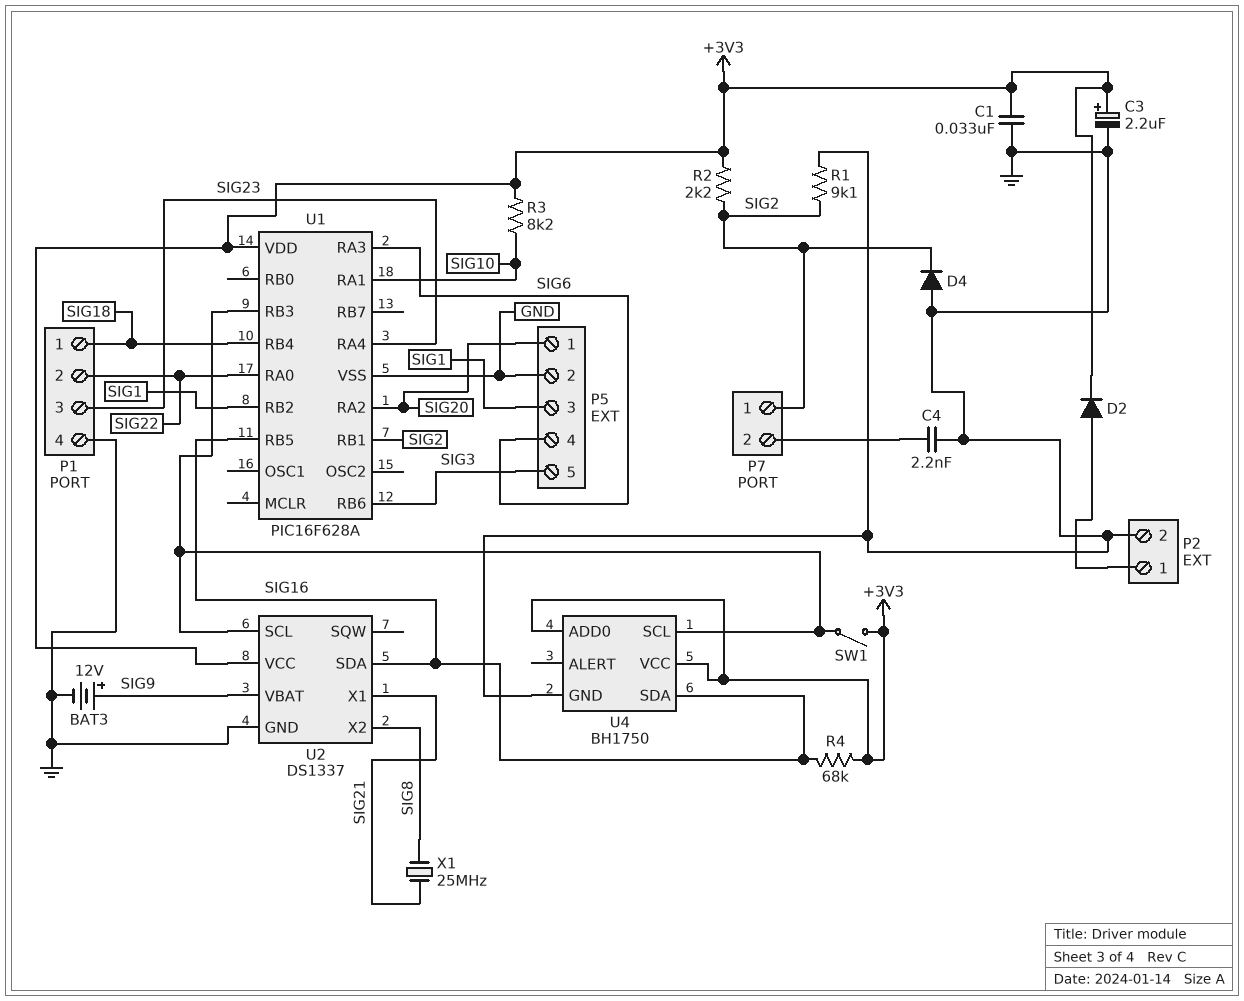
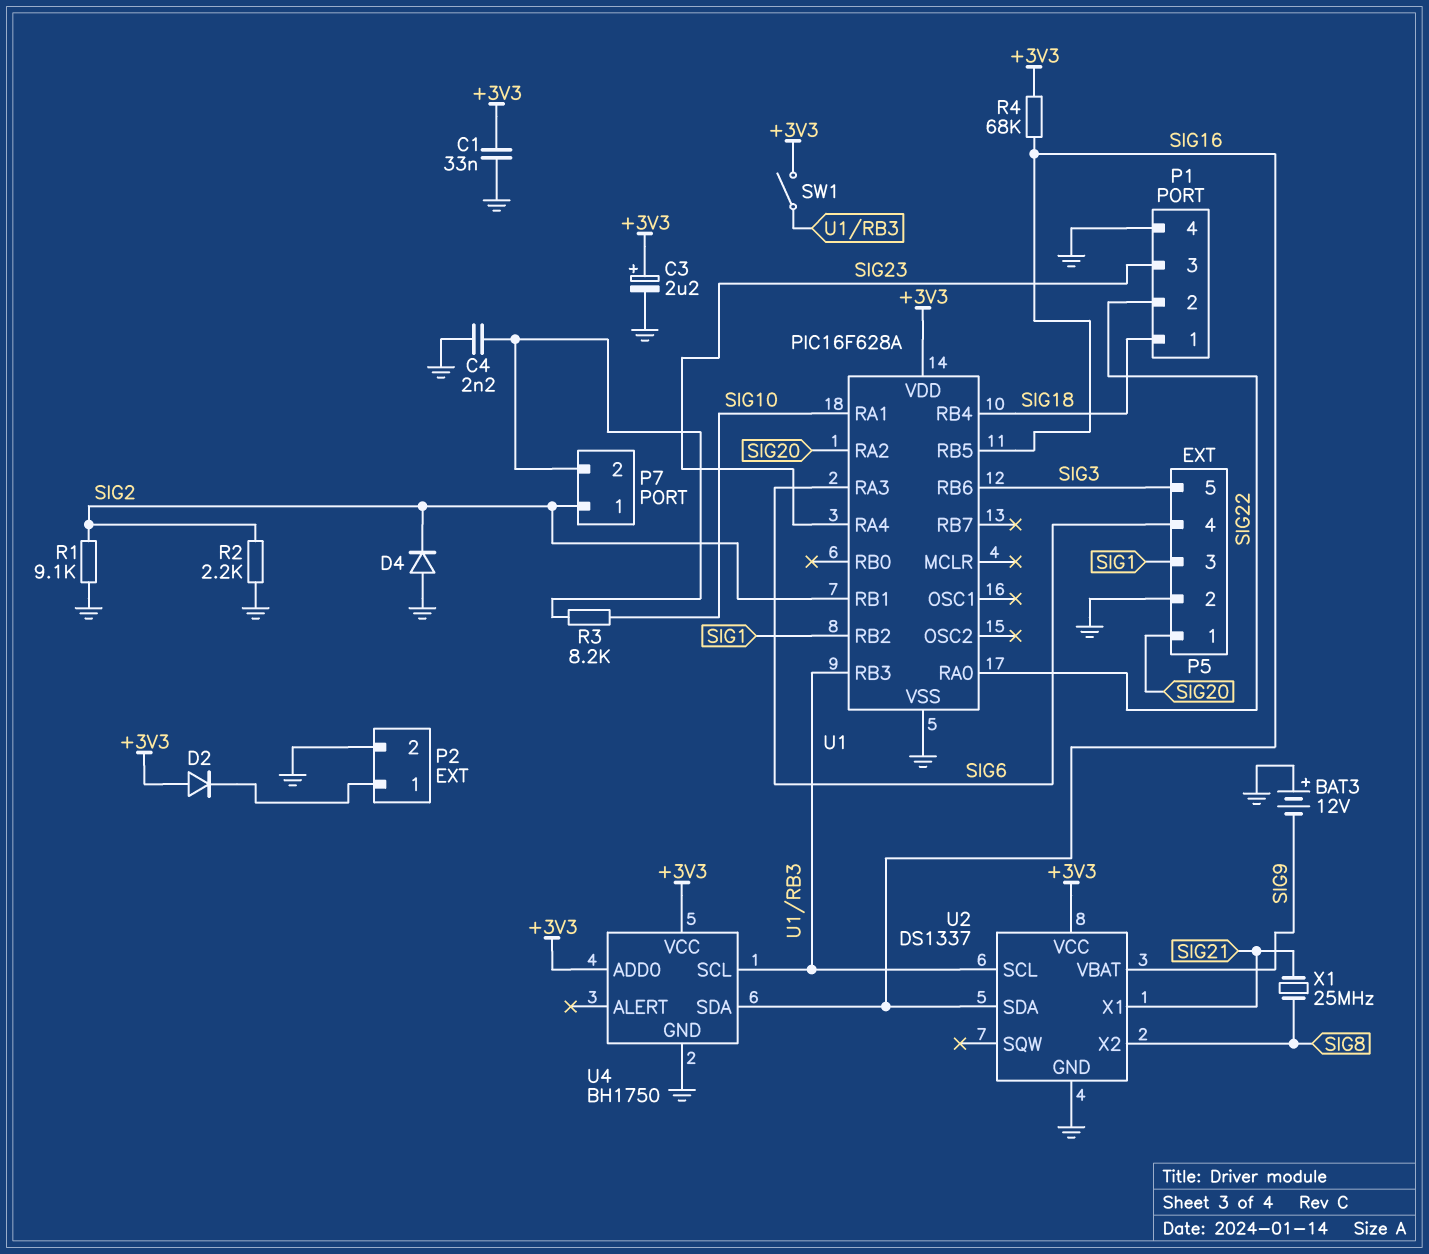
BAT3: 12V (plus SIG9, minus GND) -> 12V (plus GND, minus SIG9)
D2: diode (A P2/1, K +3V3) -> diode (A +3V3, K P2/1)
R2: 2.2k (+3V3, SIG2) -> 2.2k (GND, SIG2)
R3: 8.2k (+3V3, SIG10) -> 8.2k (P7/2, SIG10)

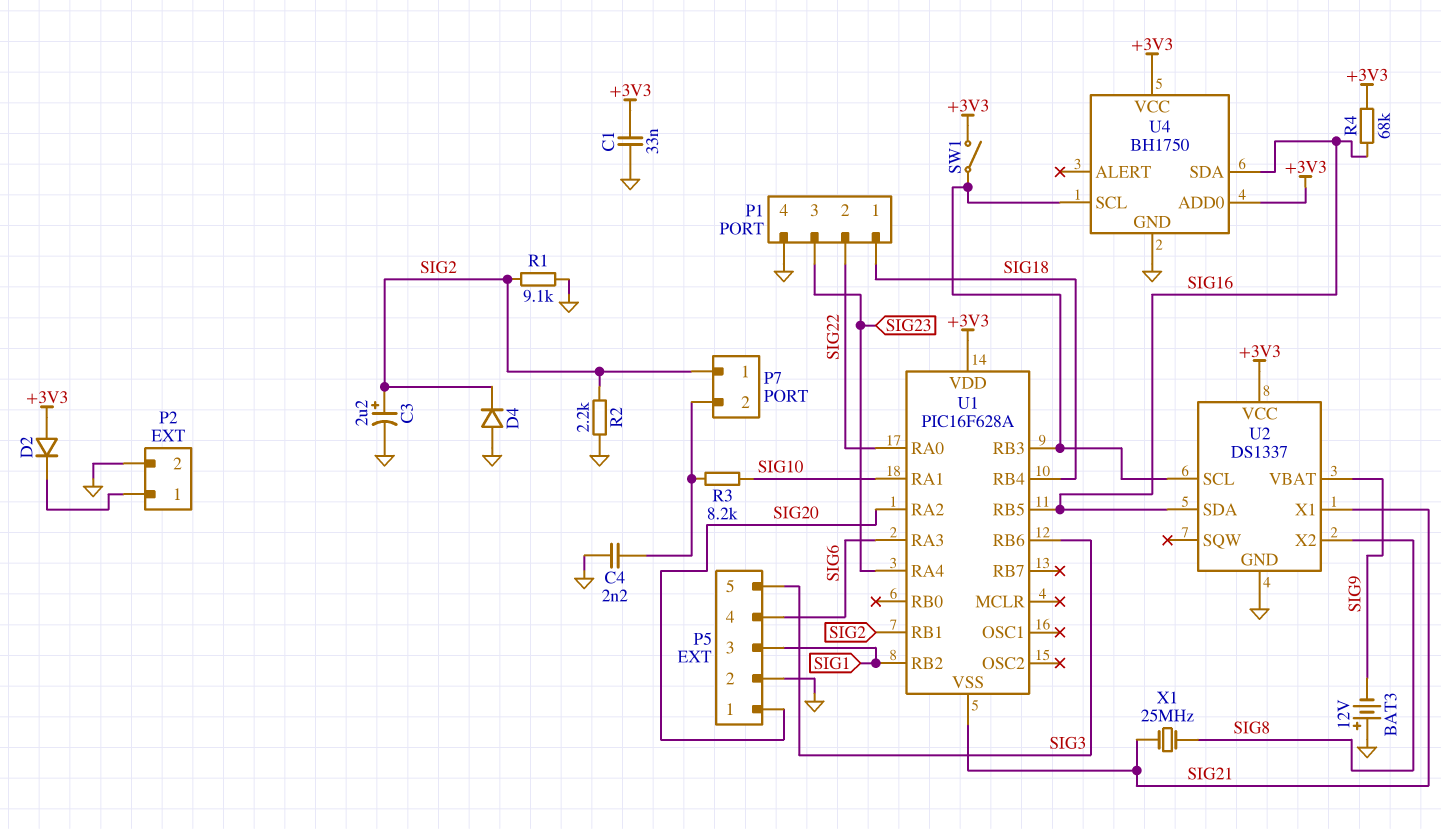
C3: 2.2uF (plus +3V3, minus GND) -> 2.2uF (plus SIG2, minus GND)
U1 pin VSS: GND -> SIG21

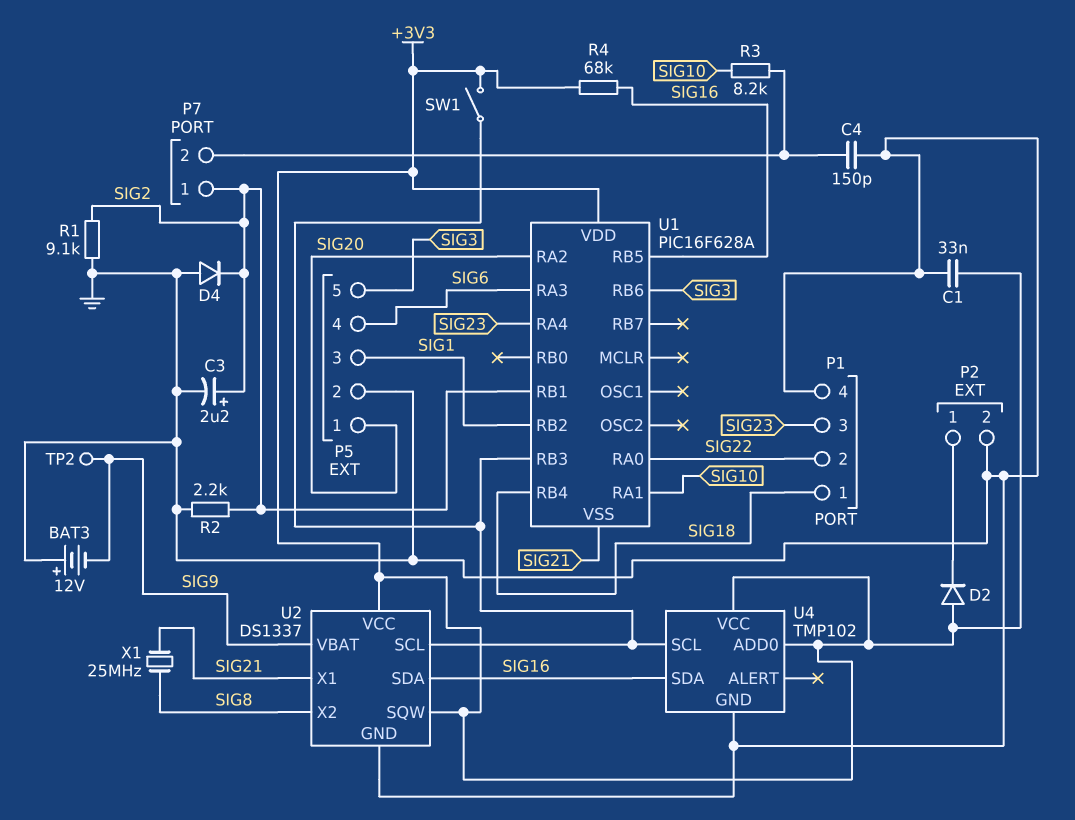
C4: 2.2nF (GND, P7/2) -> 150pF (GND, P7/2)
TP2: none -> test point (SIG9)
U2 pin SQW: none -> +3V3
U4: BH1750 -> TMP102

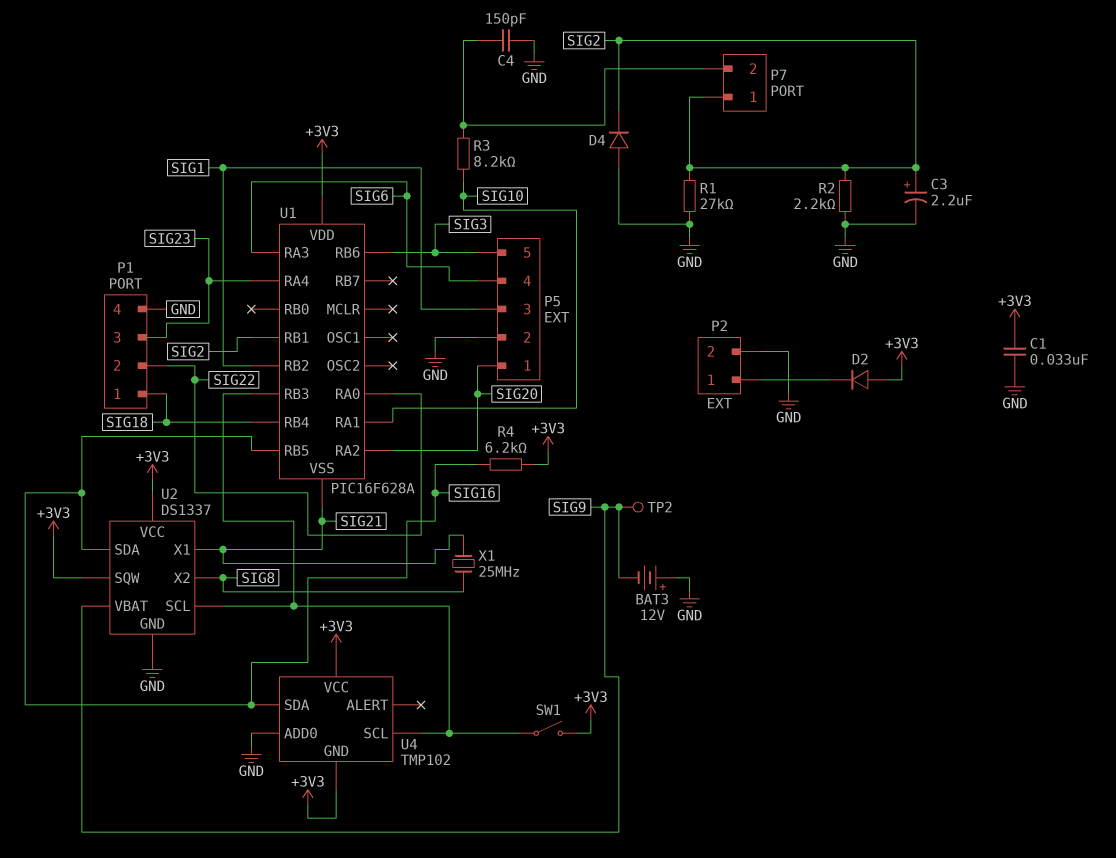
R1: 9.1k (GND, SIG2) -> 27k (GND, SIG2)
R4: 68k (+3V3, SIG16) -> 6.2k (+3V3, SIG16)
U4 pin ADD0: +3V3 -> GND
U4 pin GND: GND -> +3V3

